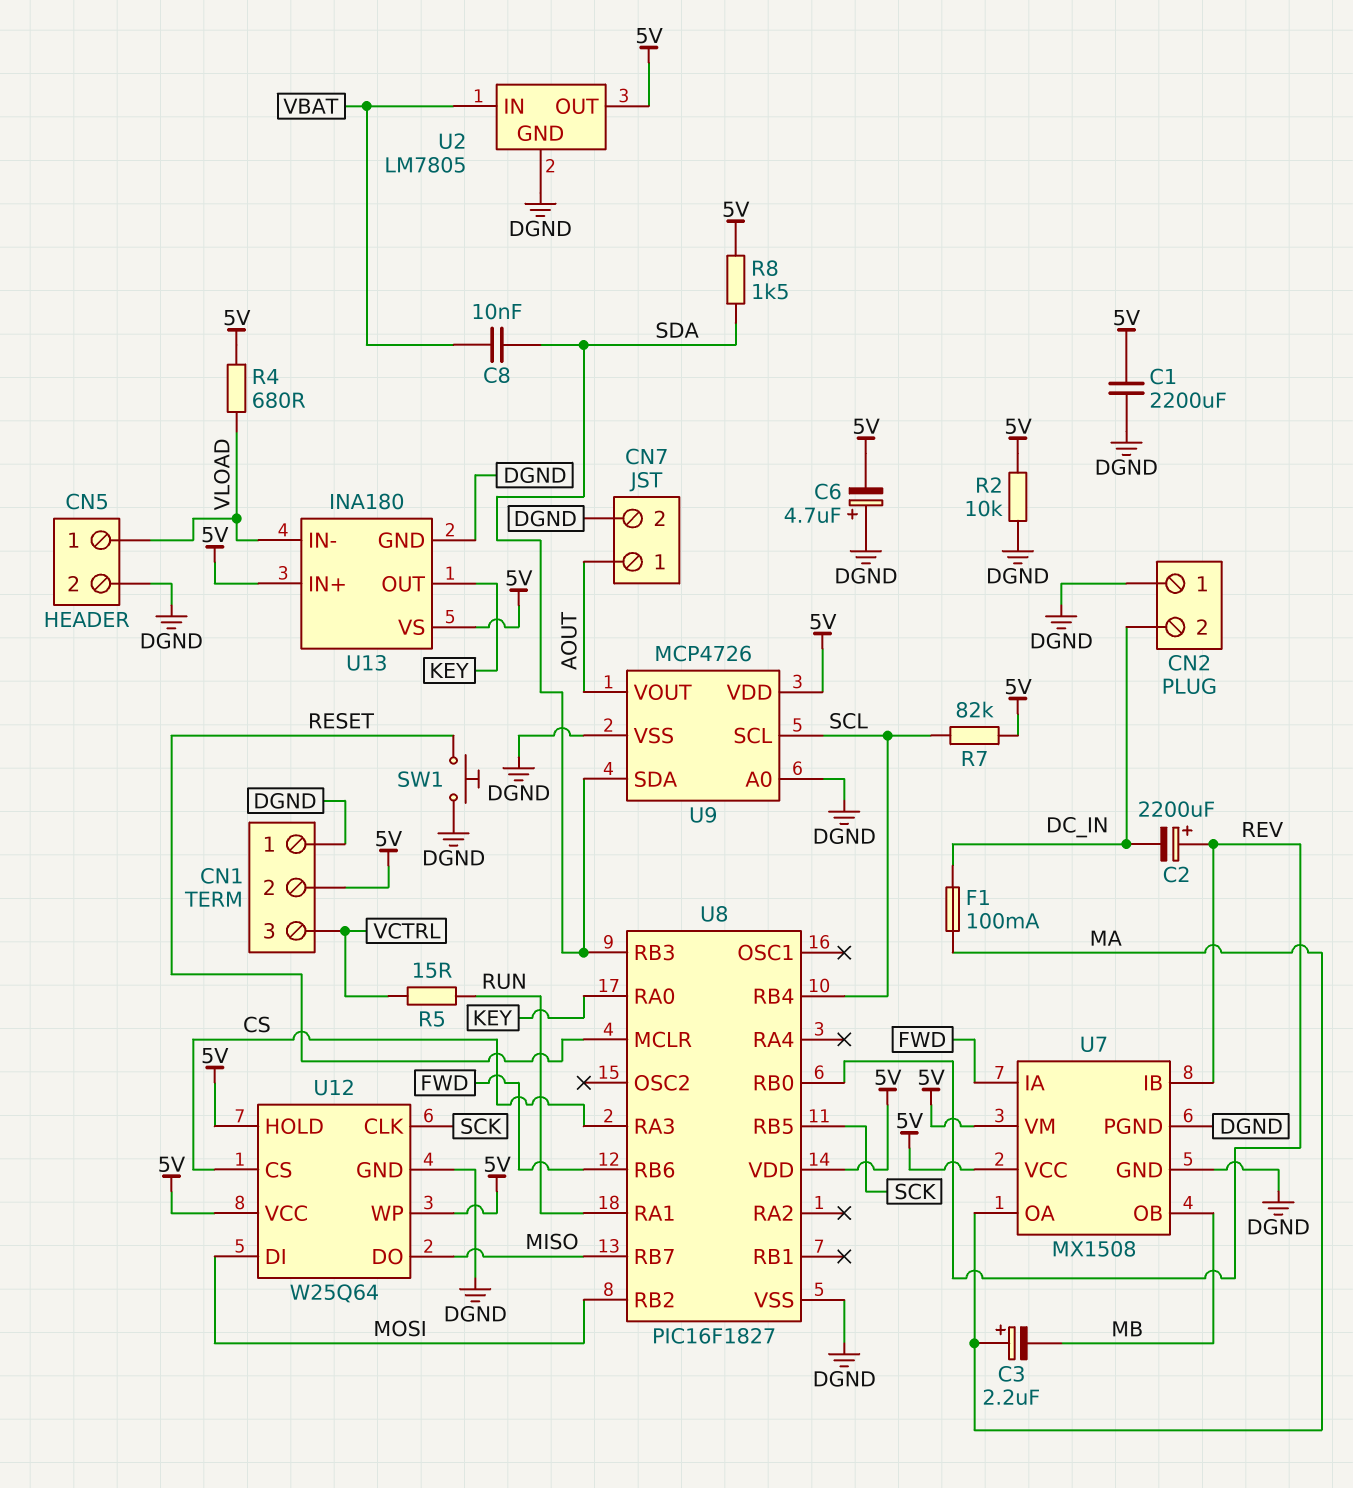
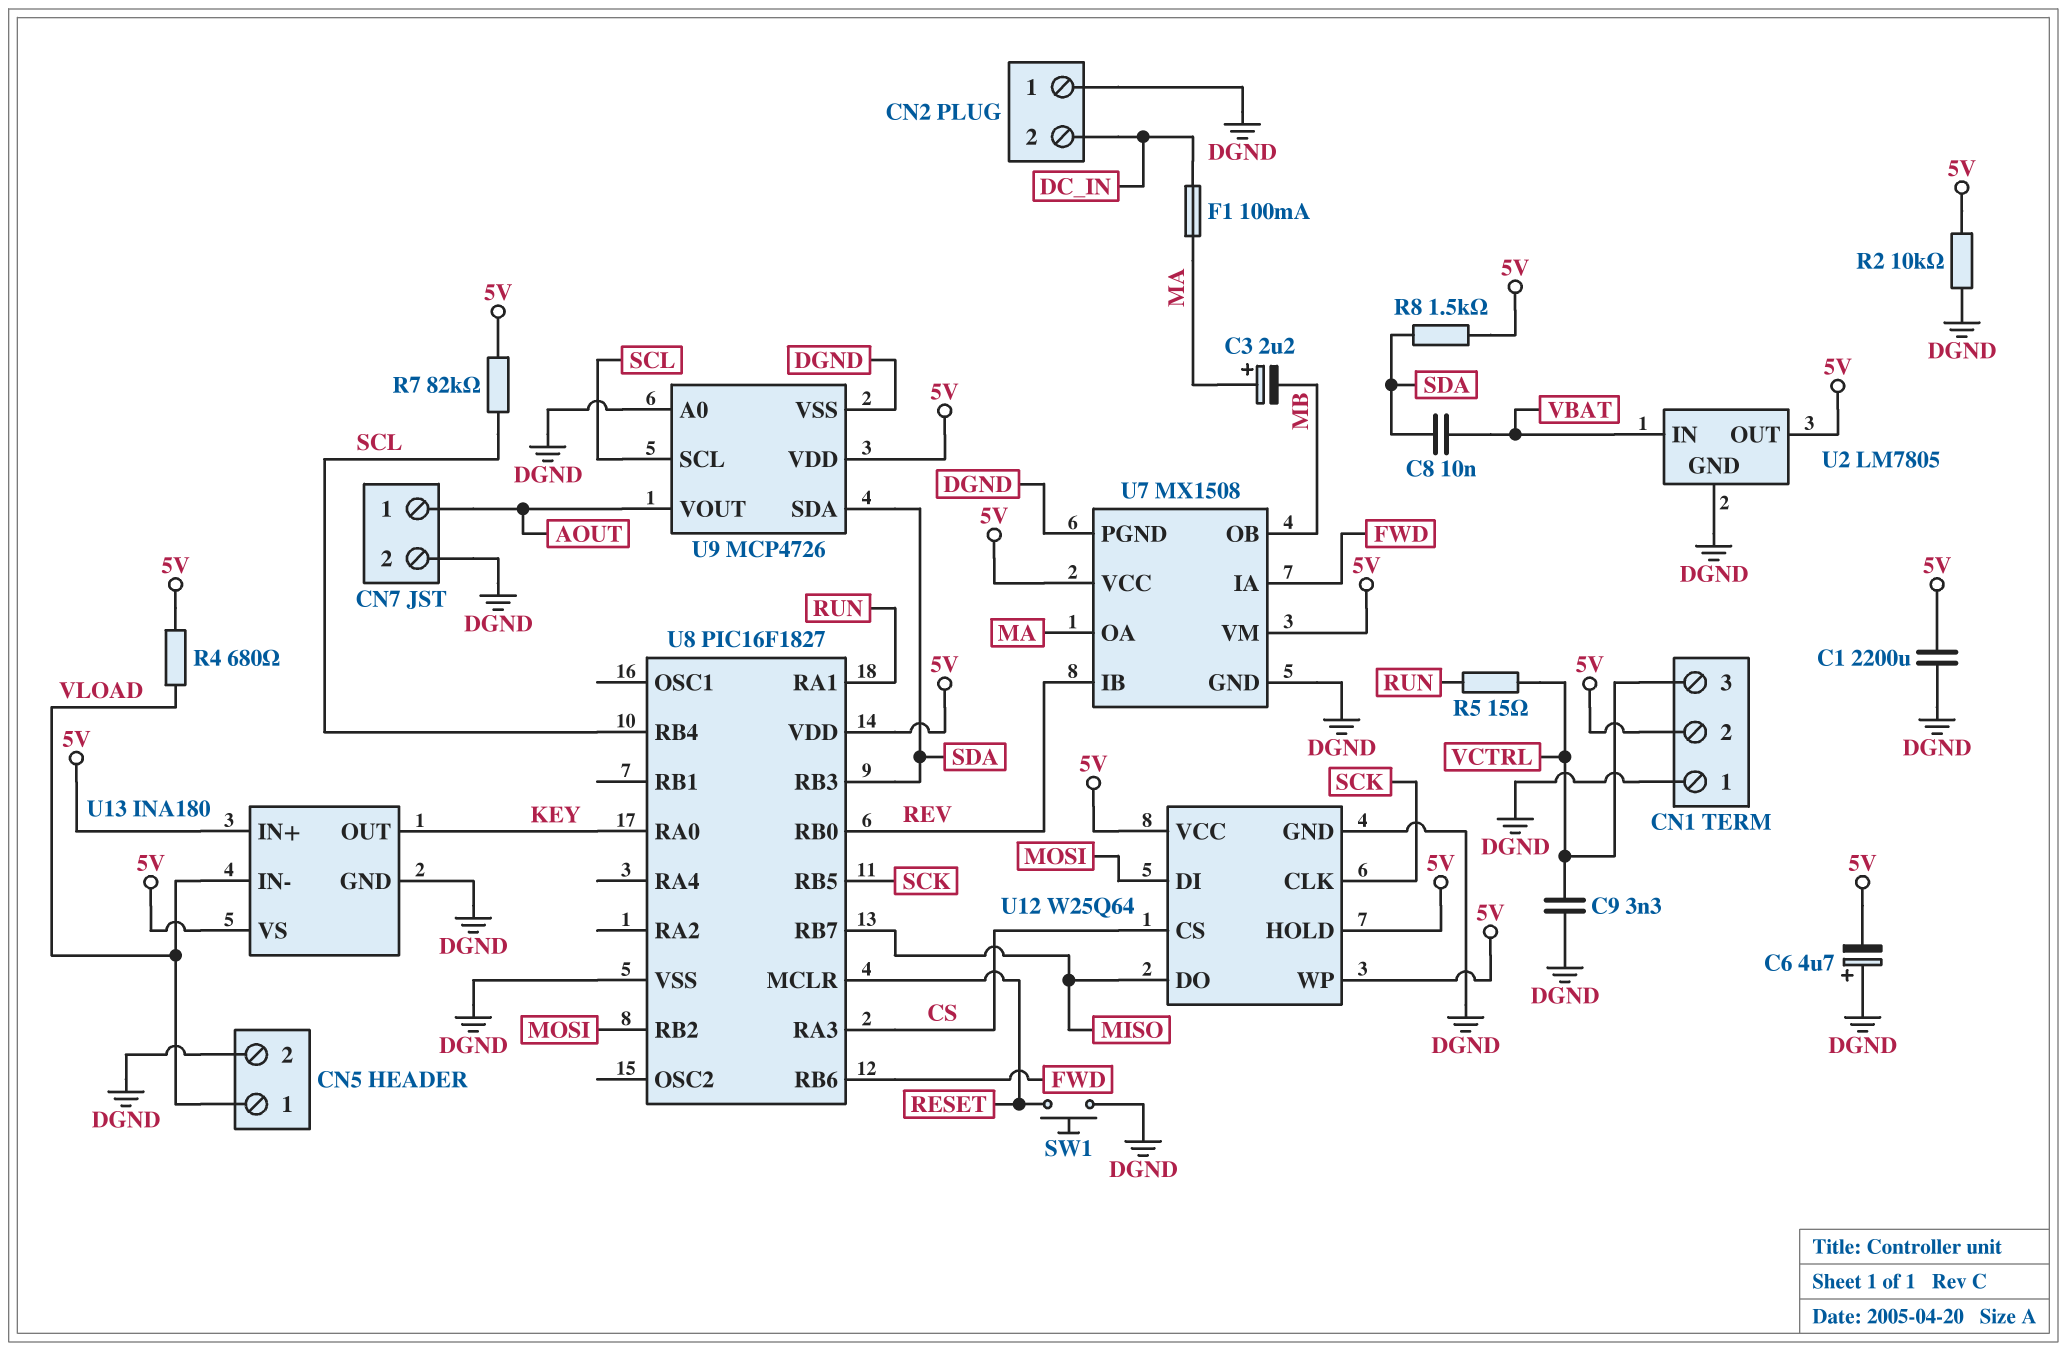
C2: 2200uF (plus REV, minus DC_IN) -> none
C9: none -> 3.3nF (DGND, VCTRL)

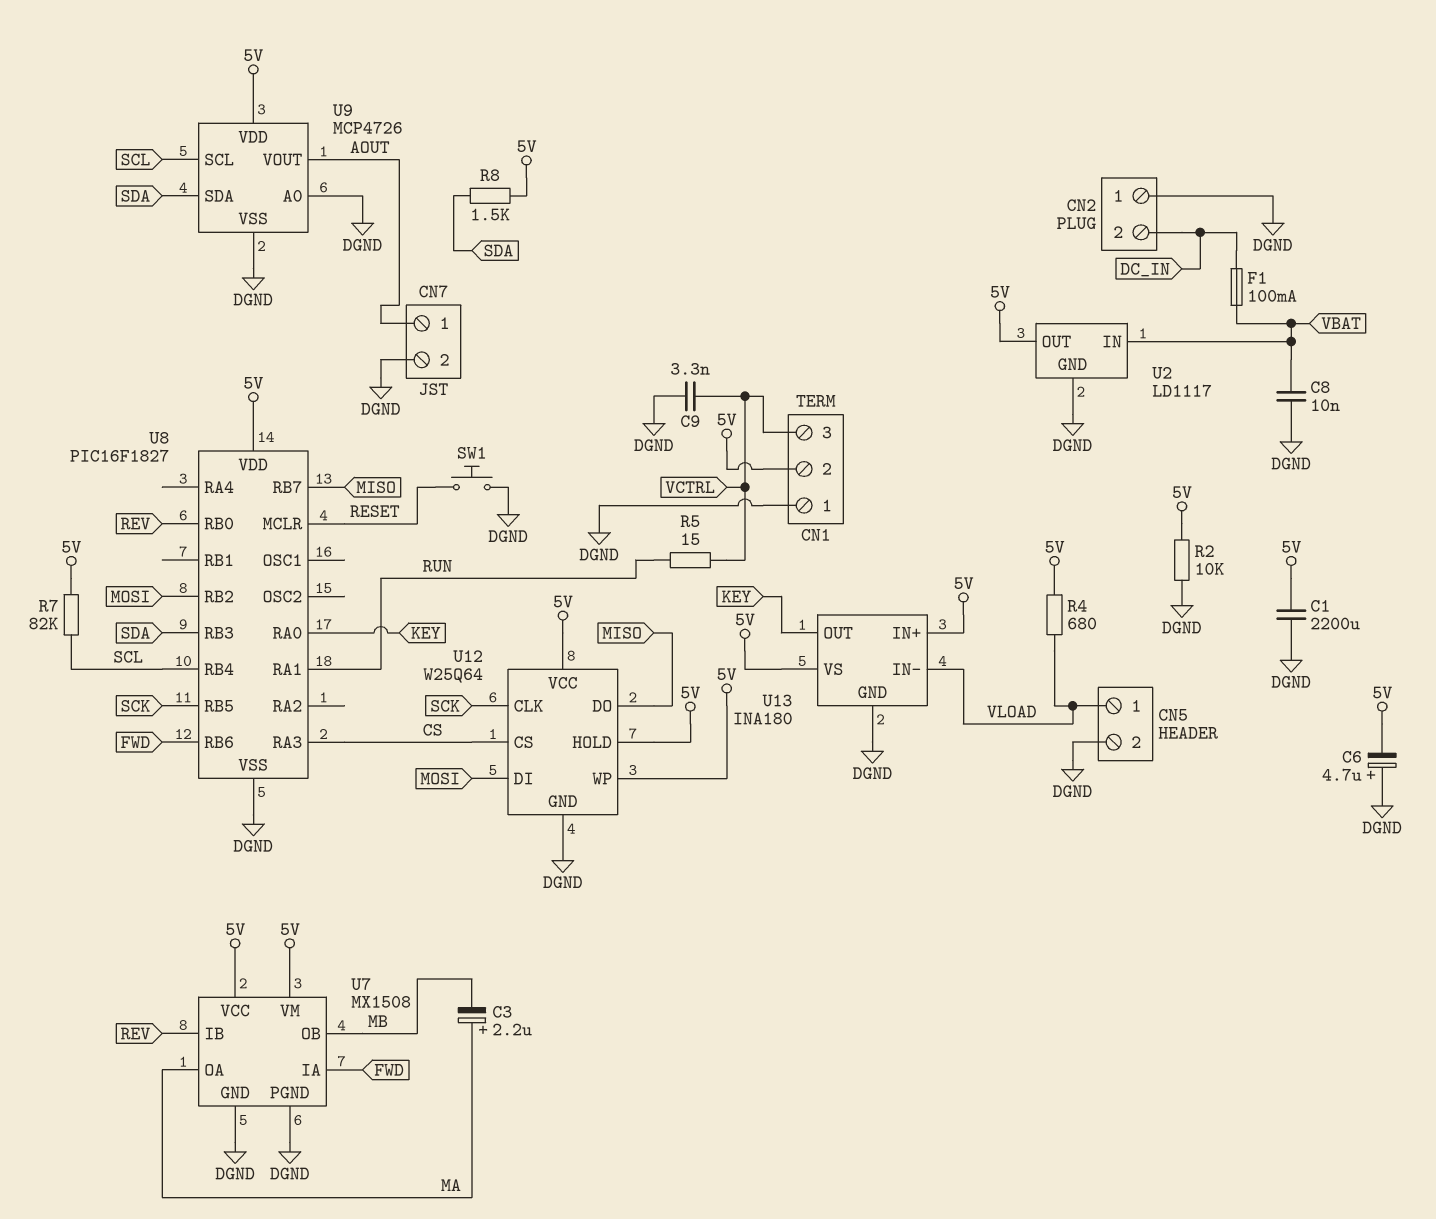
C8: 10nF (SDA, VBAT) -> 10nF (DGND, VBAT)
F1: 100mA (DC_IN, MA) -> 100mA (DC_IN, VBAT)
U2: LM7805 -> LD1117

